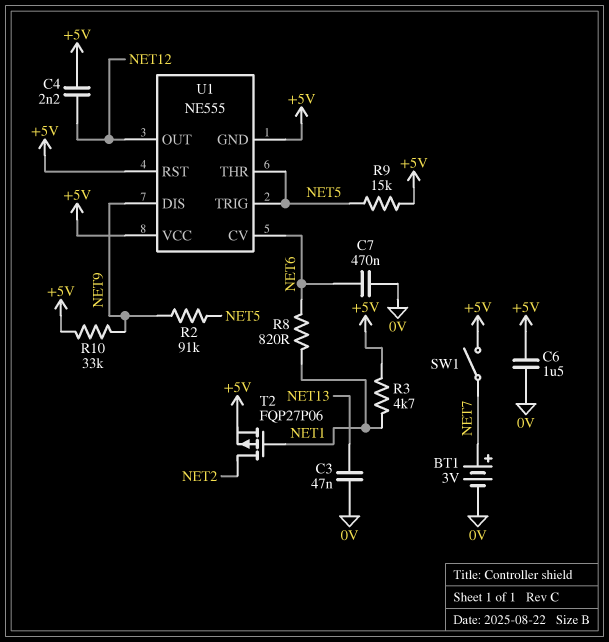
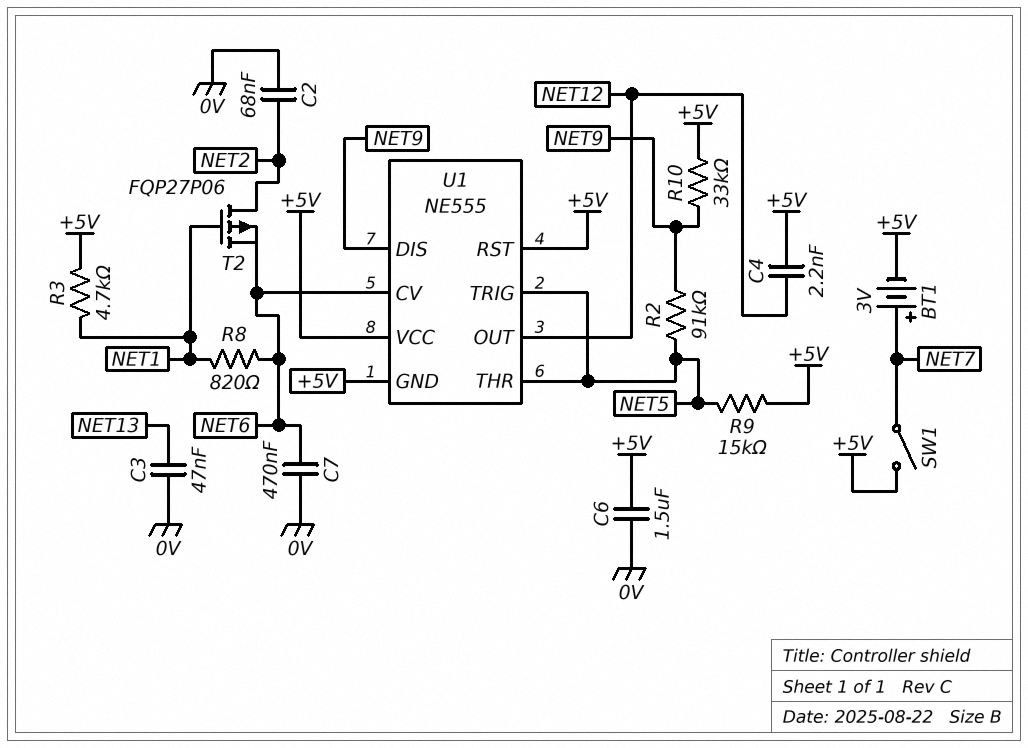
BT1: 3V (plus NET7, minus 0V) -> 3V (plus NET7, minus +5V)
C2: none -> 68nF (0V, NET2)
T2: PMOS FQP27P06 (G NET1, D NET2, S +5V) -> PMOS FQP27P06 (G NET1, D NET2, S NET6)

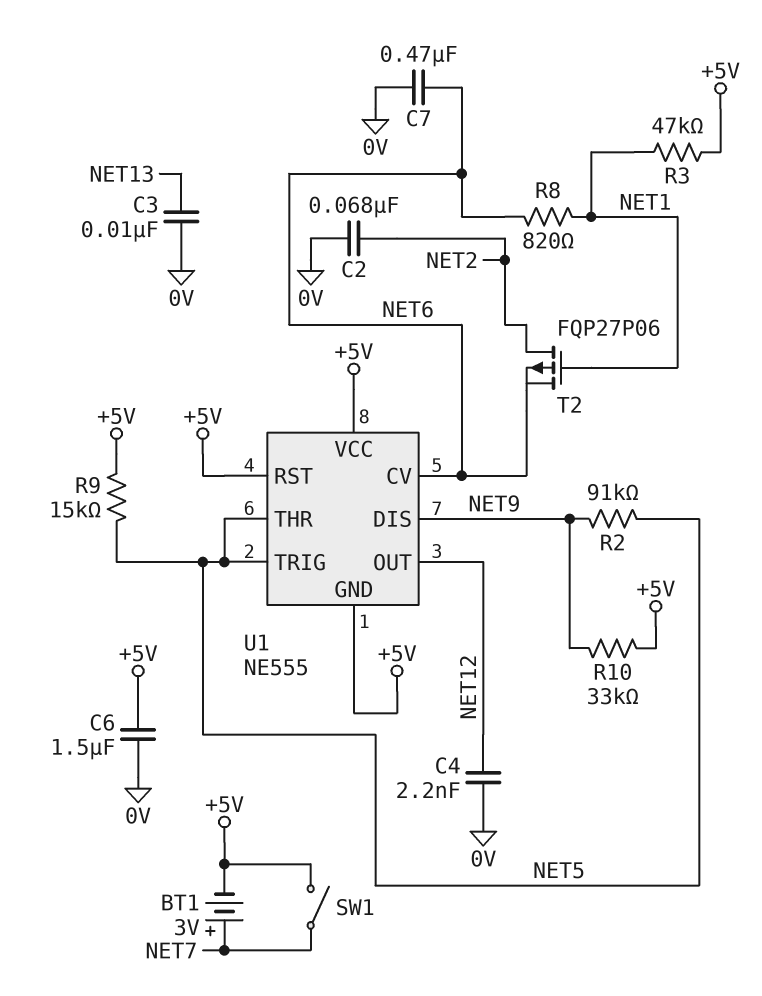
C3: 47nF (0V, NET13) -> 10nF (0V, NET13)
C4: 2.2nF (+5V, NET12) -> 2.2nF (0V, NET12)
R3: 4.7k (+5V, NET1) -> 47k (+5V, NET1)

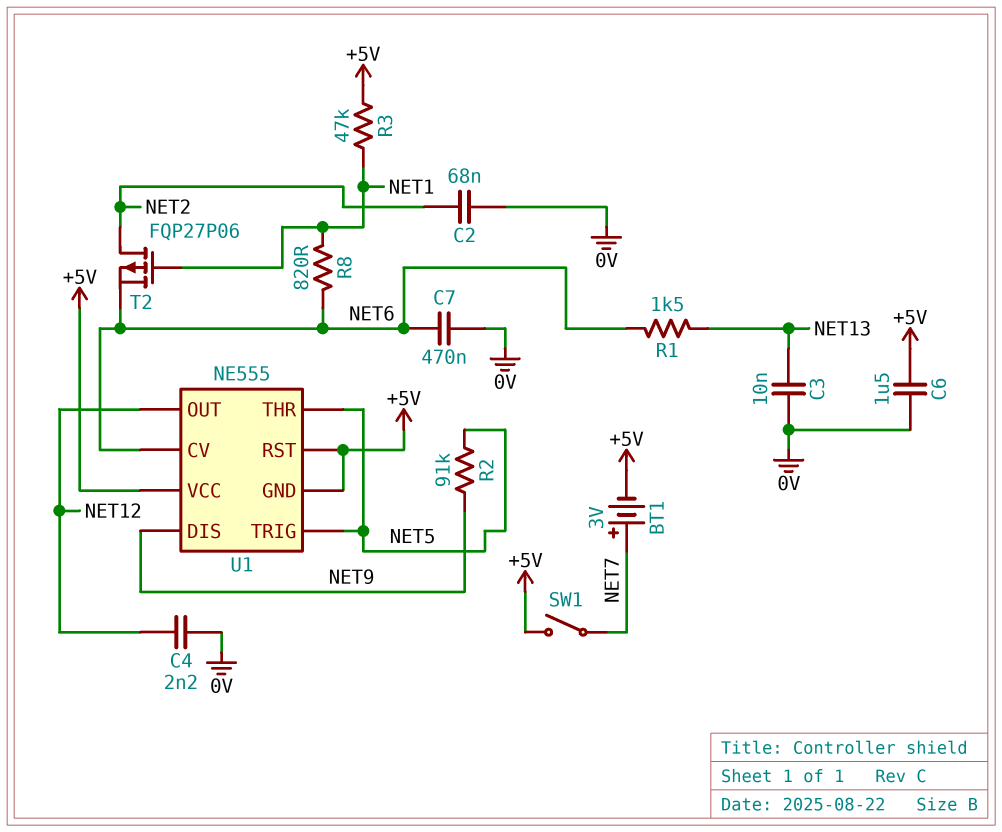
R1: none -> 1.5k (NET6, NET13)
R9: 15k (+5V, NET5) -> none
R10: 33k (+5V, NET9) -> none

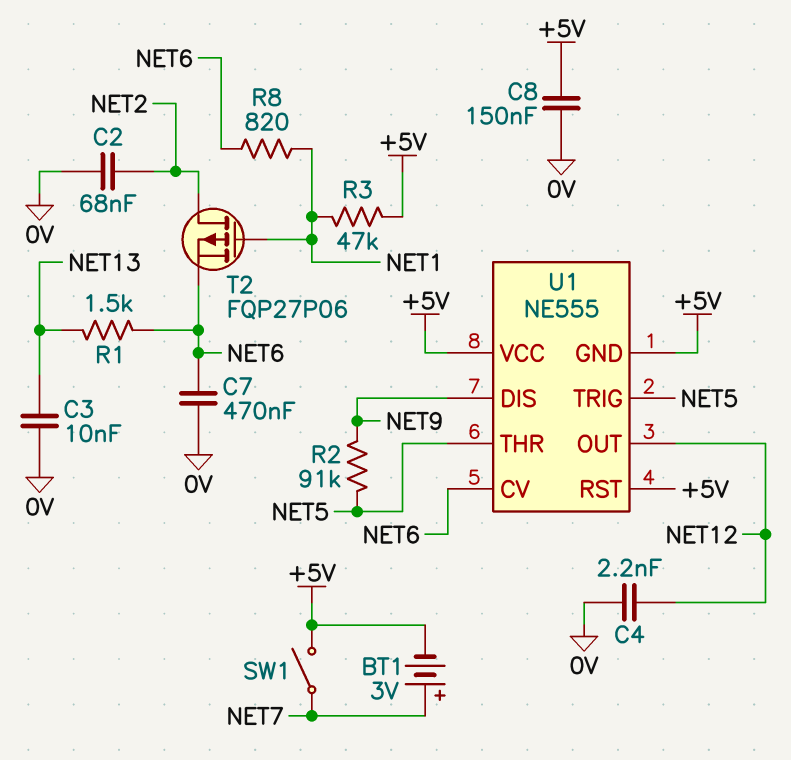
C6: 1.5uF (+5V, 0V) -> none
C8: none -> 150nF (+5V, 0V)

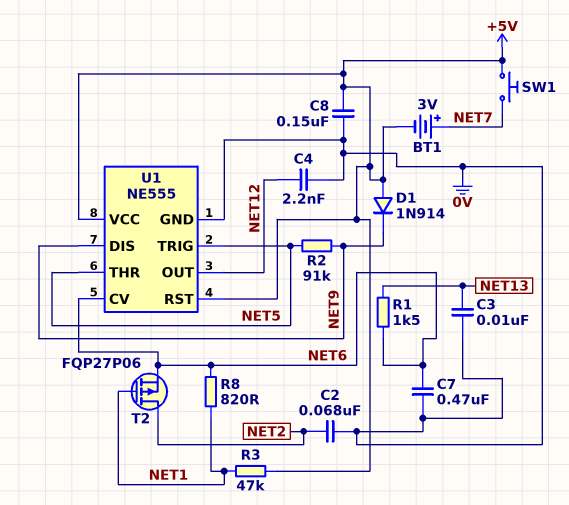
D1: none -> diode 1N914 (A +5V, K NET9)
SW1: switch (+5V, NET7) -> button (+5V, NET7)
U1 pin GND: +5V -> 0V

